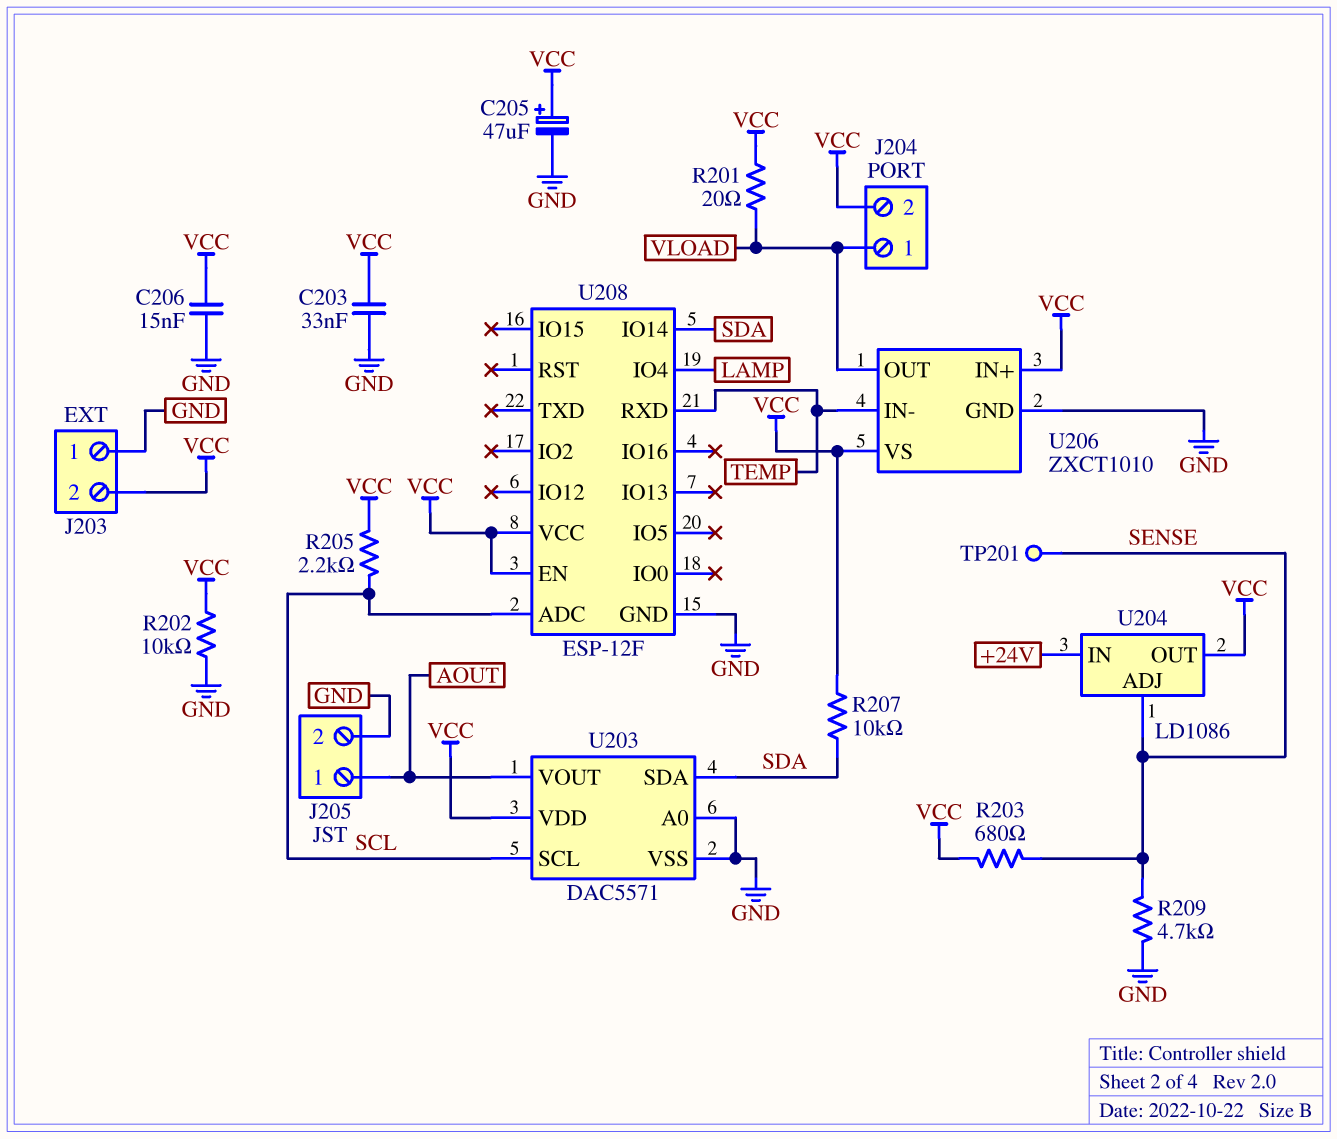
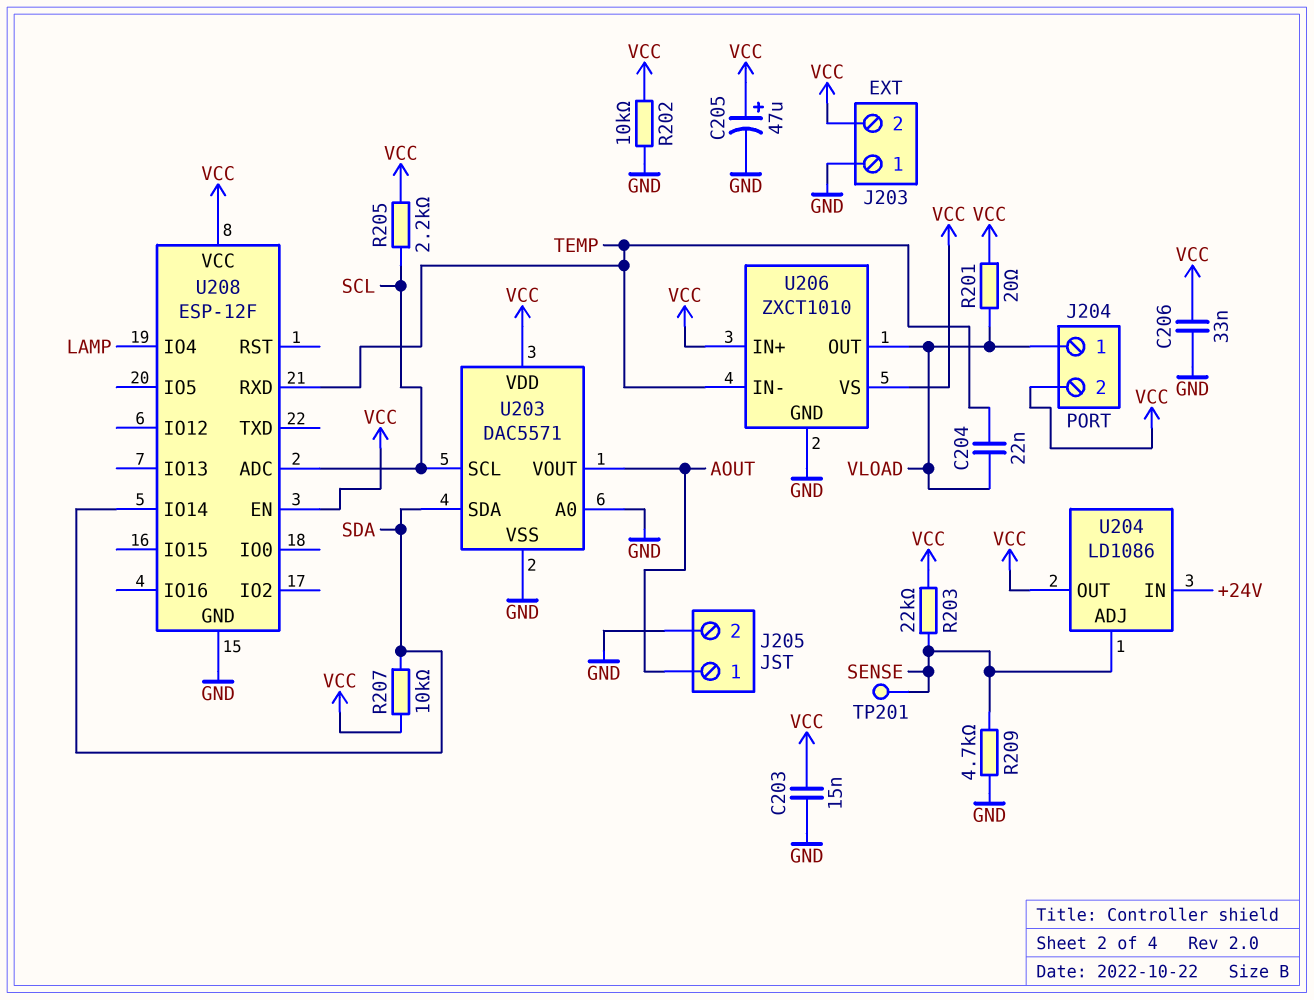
C203: 33nF (GND, VCC) -> 15nF (GND, VCC)
C204: none -> 22nF (TEMP, VLOAD)
C206: 15nF (GND, VCC) -> 33nF (GND, VCC)
R203: 680 (SENSE, VCC) -> 22k (SENSE, VCC)

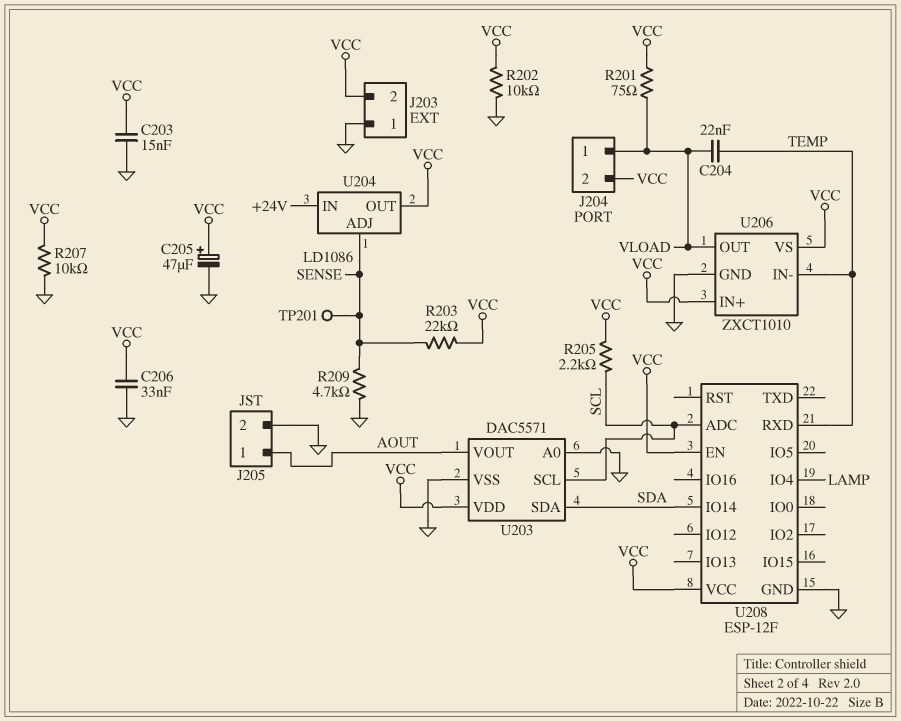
R201: 20 (VCC, VLOAD) -> 75 (VCC, VLOAD)
R207: 10k (SDA, VCC) -> 10k (GND, VCC)

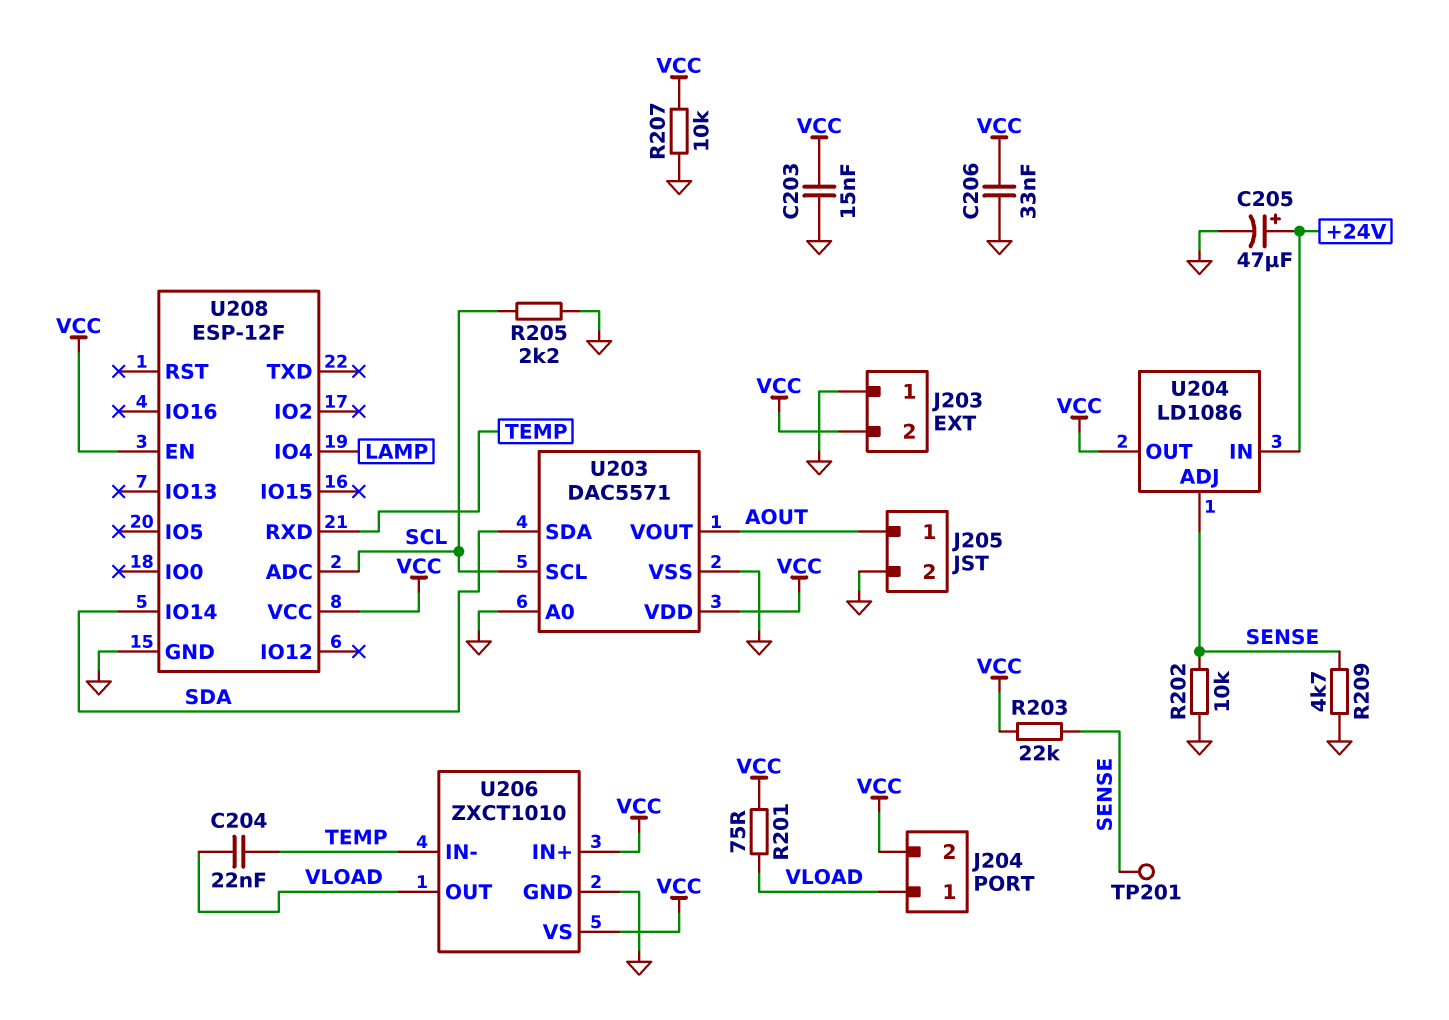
C205: 47uF (plus VCC, minus GND) -> 47uF (plus +24V, minus GND)
R202: 10k (GND, VCC) -> 10k (GND, SENSE)
R205: 2.2k (SCL, VCC) -> 2.2k (GND, SCL)

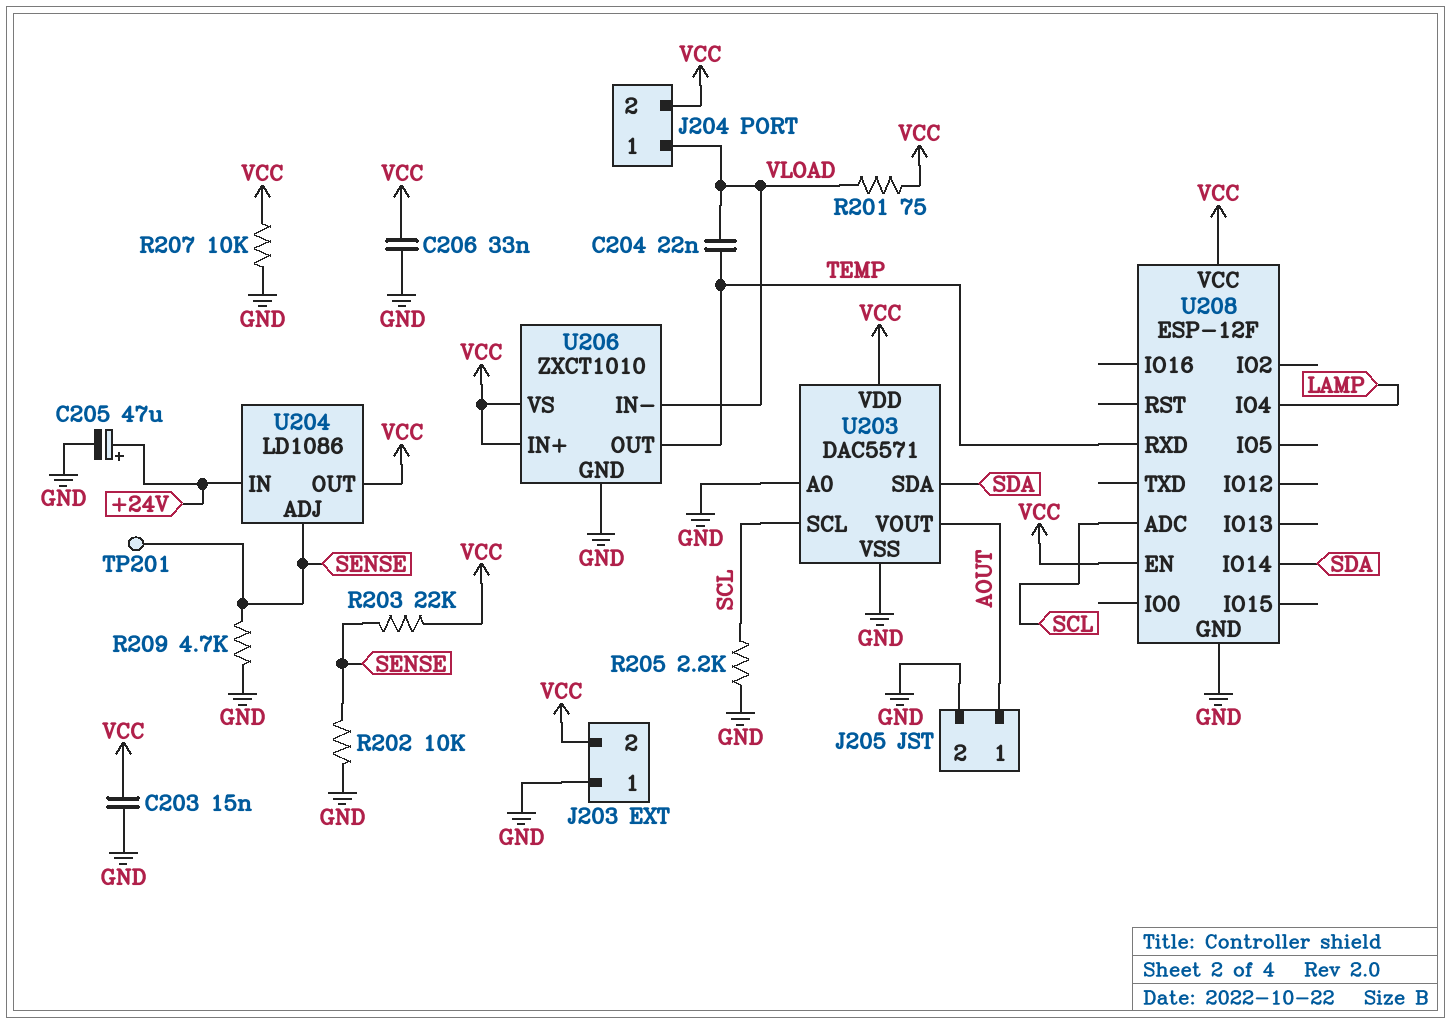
U206 pin IN-: TEMP -> VLOAD
U206 pin OUT: VLOAD -> TEMP

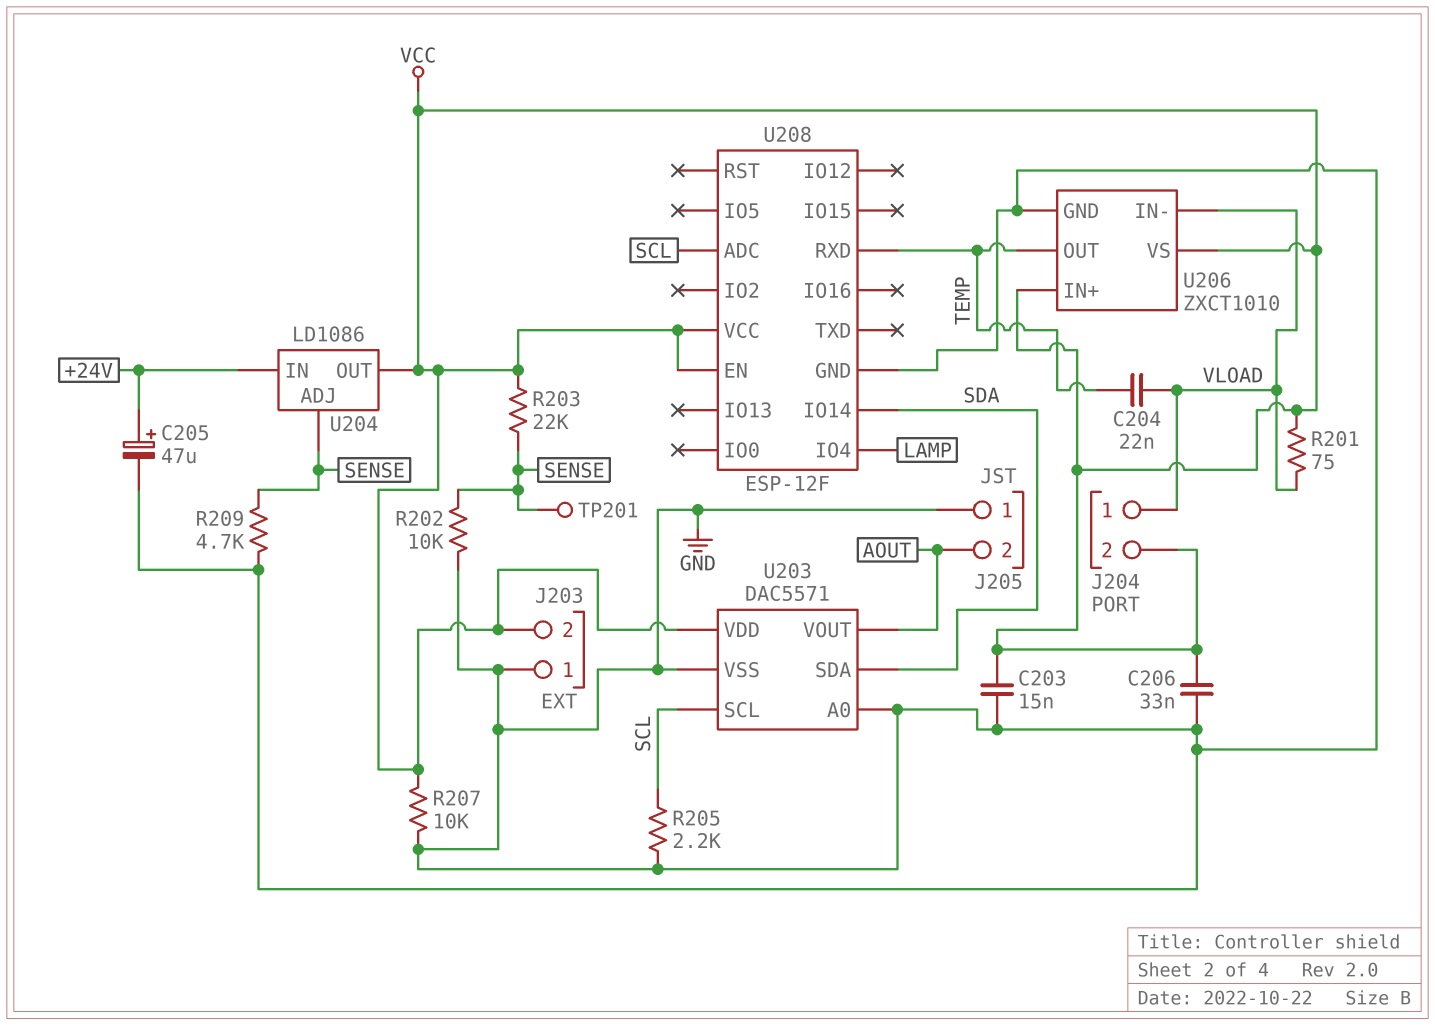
J205 pin 1: AOUT -> GND
J205 pin 2: GND -> AOUT

